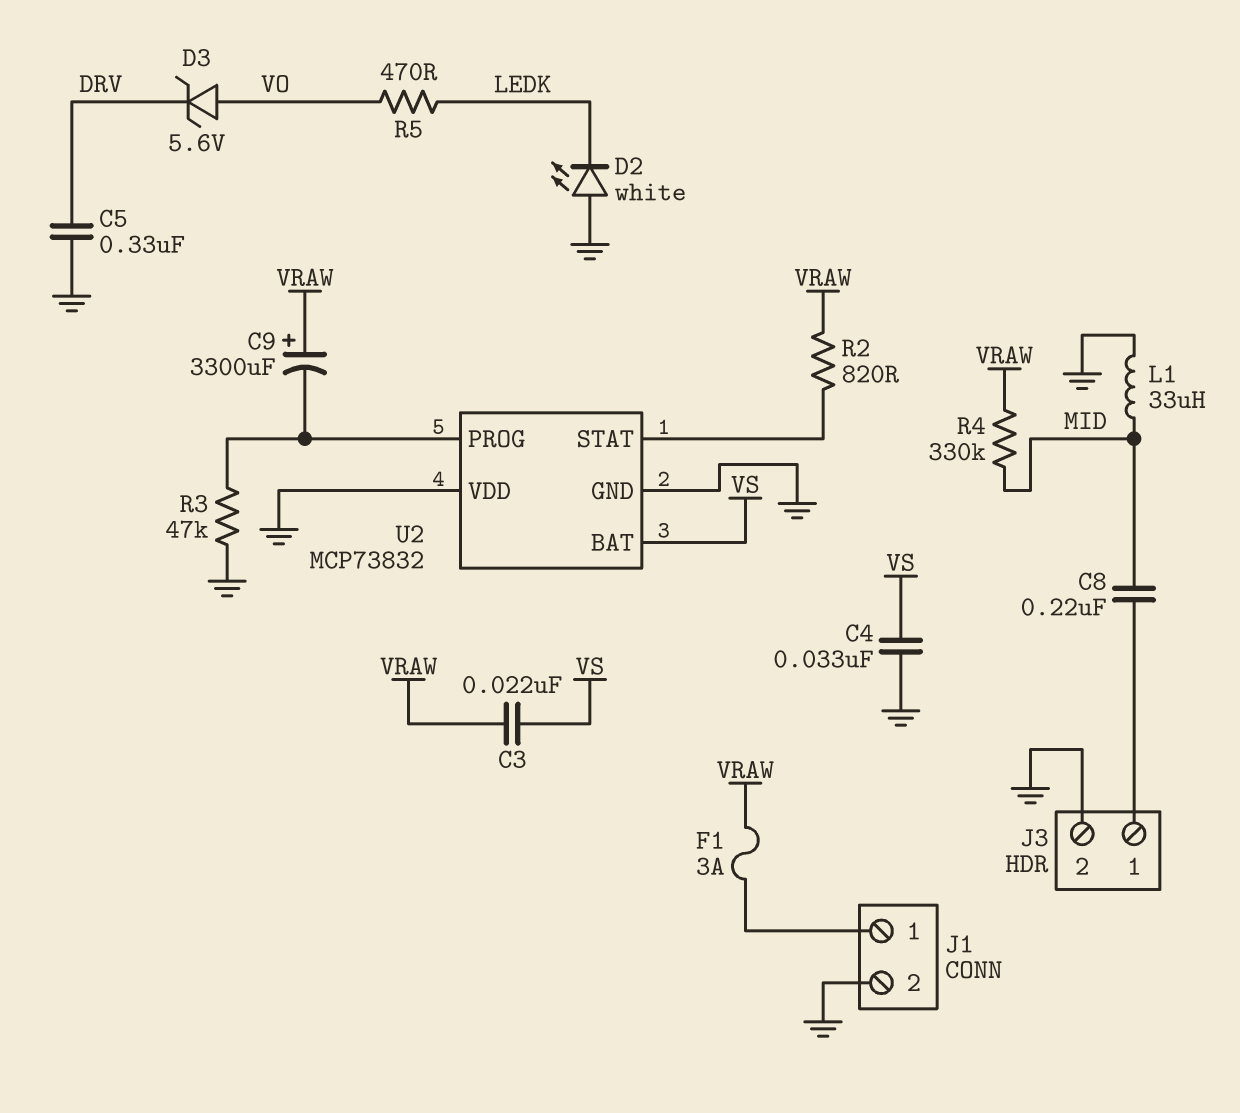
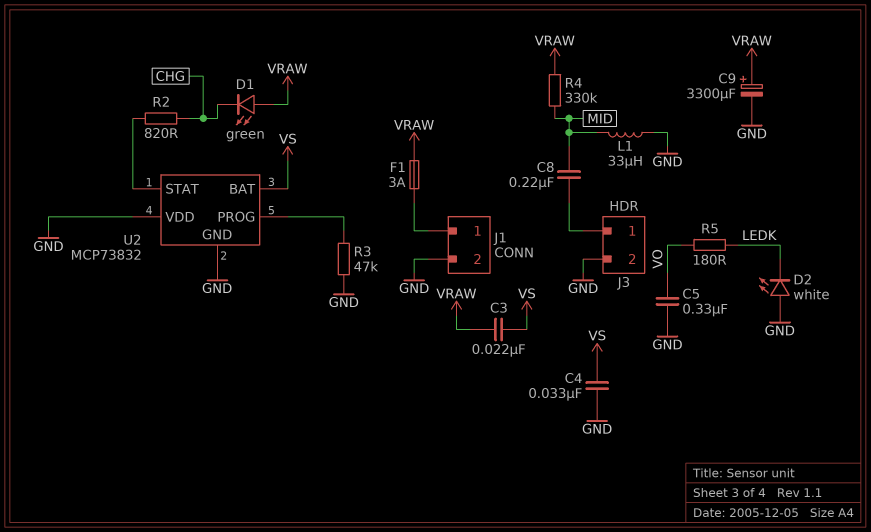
C5: 330nF (DRV, GND) -> 330nF (GND, VO)
C9: 3300uF (plus VRAW, minus U2/PROG) -> 3300uF (plus VRAW, minus GND)
D1: none -> LED green (A VRAW, K CHG)
D3: zener 5.6V (A VO, K DRV) -> none
R2: 820 (U2/STAT, VRAW) -> 820 (CHG, U2/STAT)
R5: 470 (LEDK, VO) -> 180 (LEDK, VO)

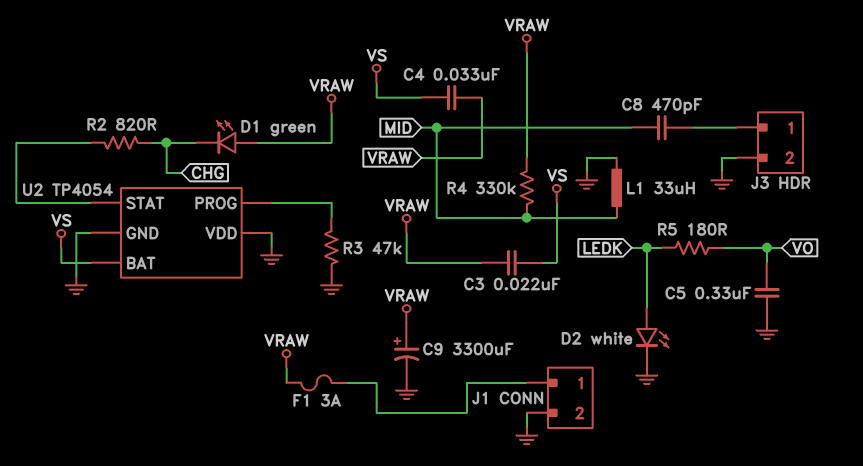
C4: 33nF (GND, VS) -> 33nF (VRAW, VS)
C8: 220nF (J3/1, MID) -> 470pF (J3/1, MID)
D2: LED white (A GND, K LEDK) -> LED white (A LEDK, K GND)
U2: MCP73832 -> TP4054

